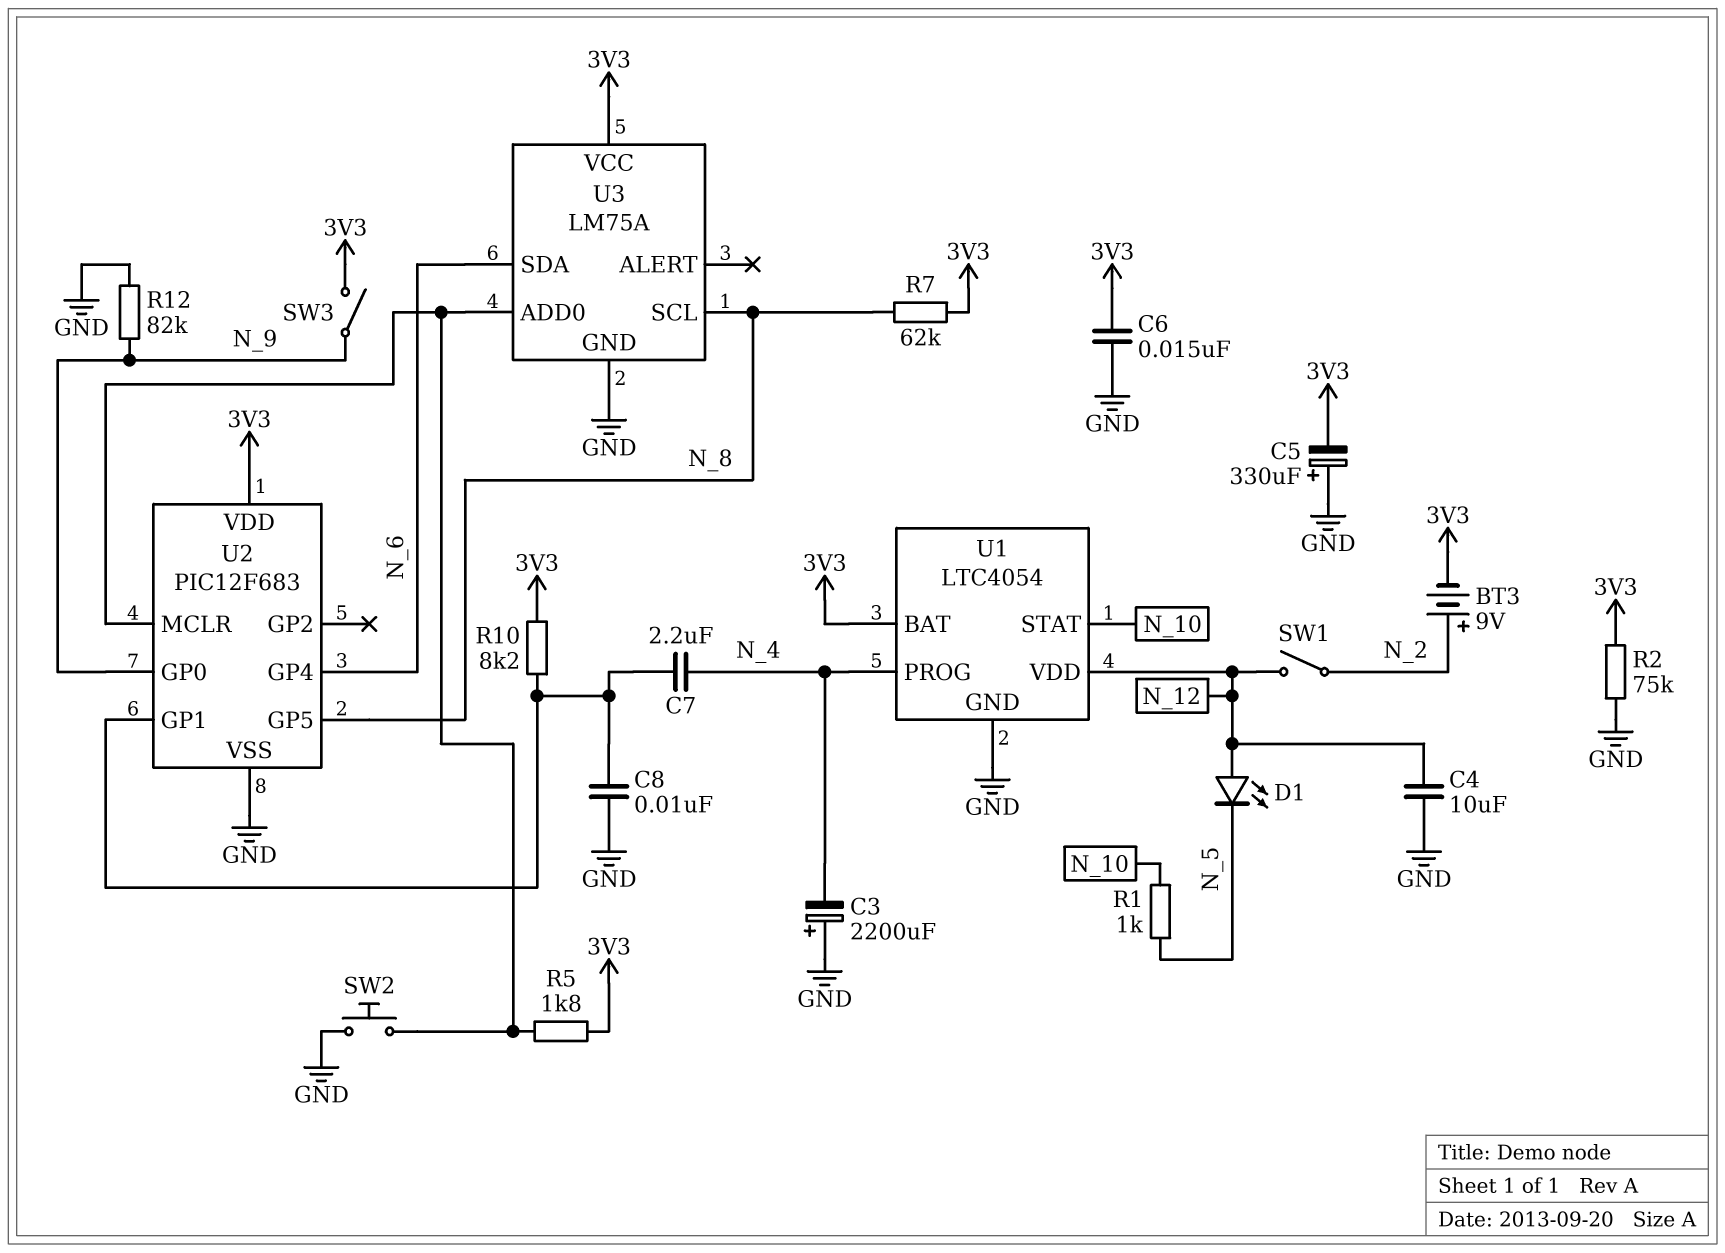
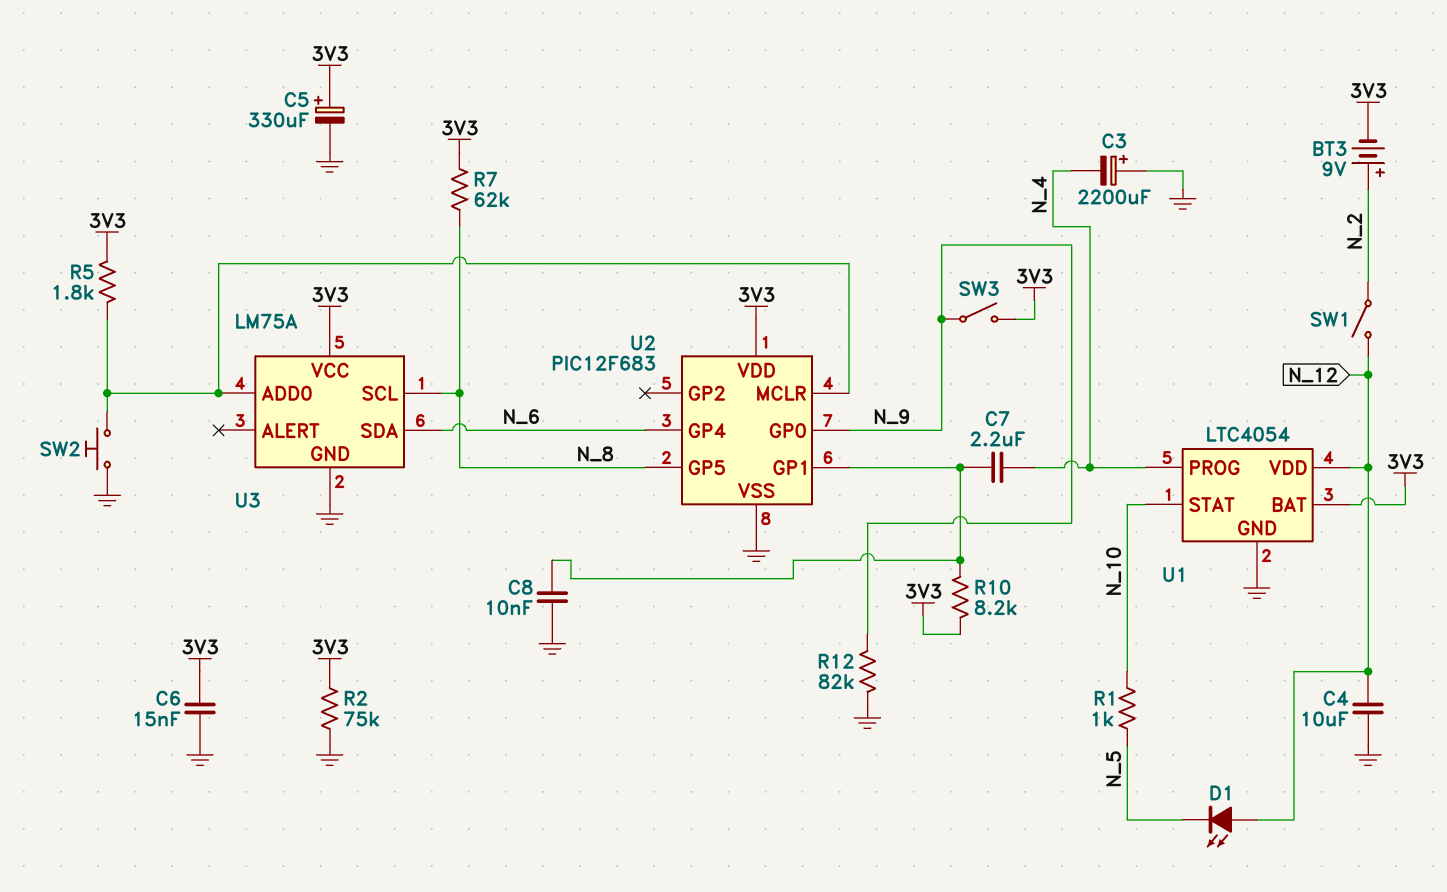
C5: 330uF (plus GND, minus 3V3) -> 330uF (plus 3V3, minus GND)

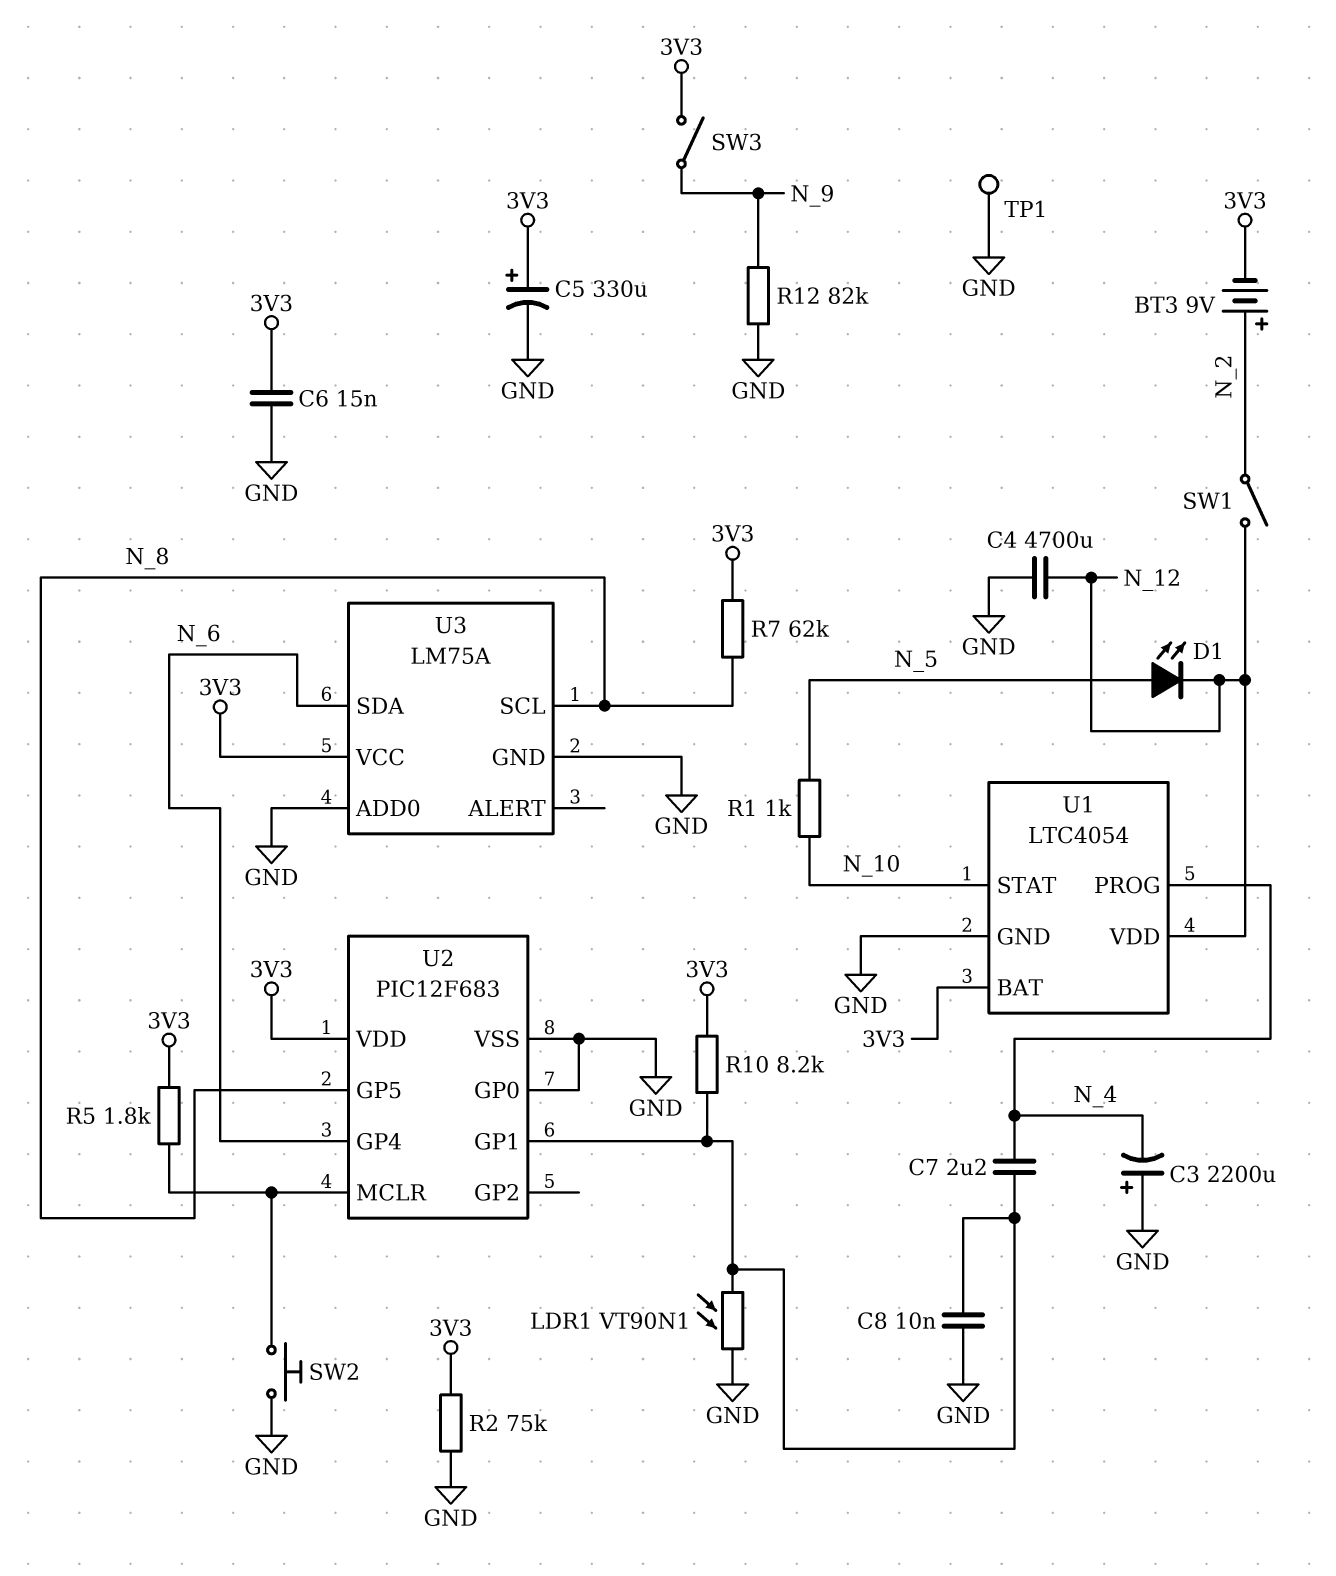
C4: 10uF (GND, N_12) -> 4700uF (GND, N_12)
D1: LED (A N_12, K N_5) -> LED (A N_5, K N_12)
LDR1: none -> VT90N1 (GND, U2/GP1)
TP1: none -> test point (GND)
U2 pin GP0: N_9 -> GND
U3 pin ADD0: U2/MCLR -> GND

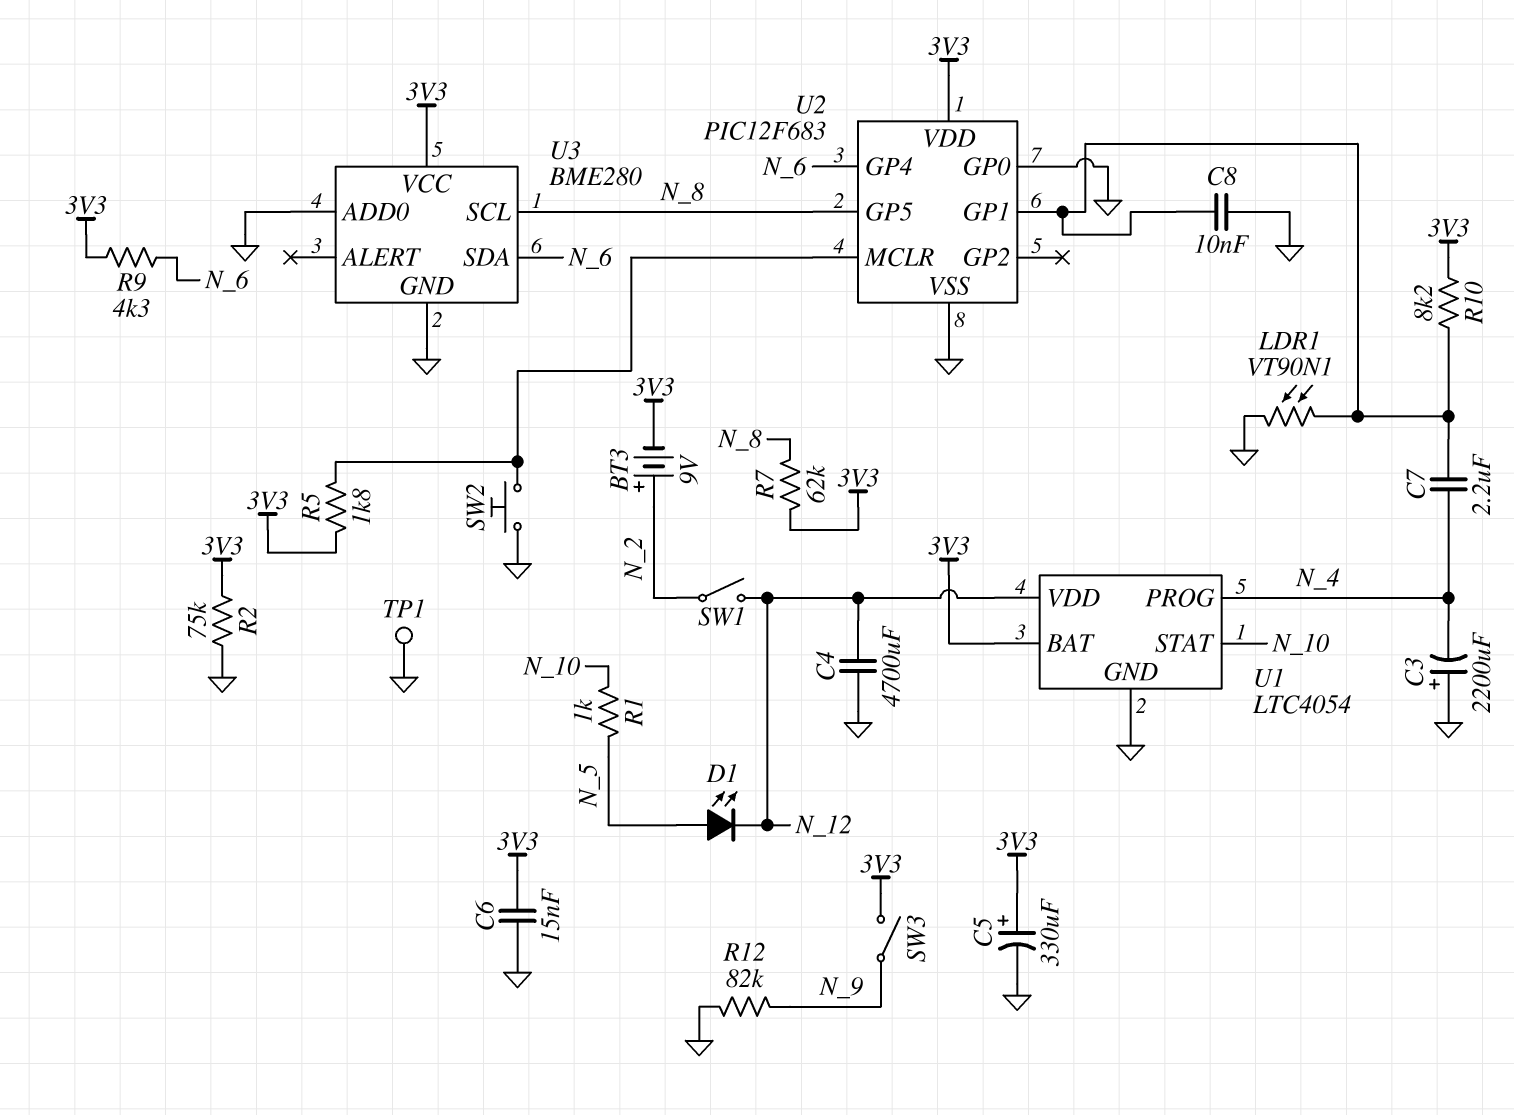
R9: none -> 4.3k (3V3, N_6)
U3: LM75A -> BME280

